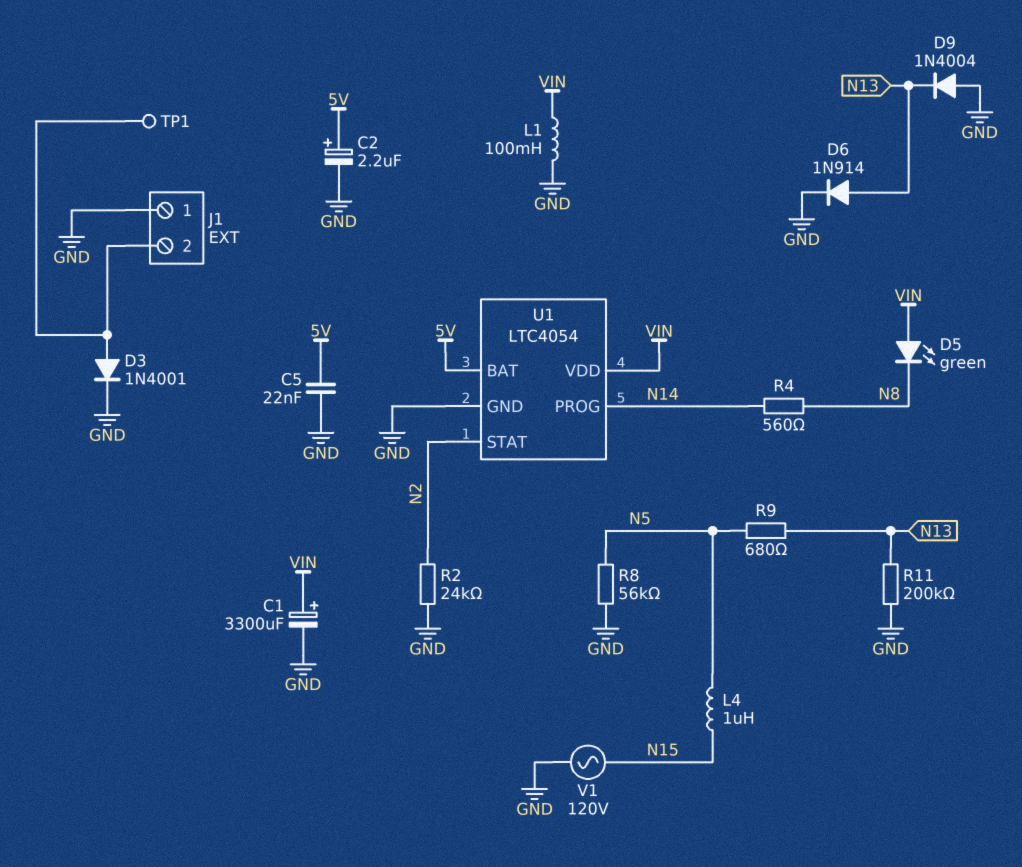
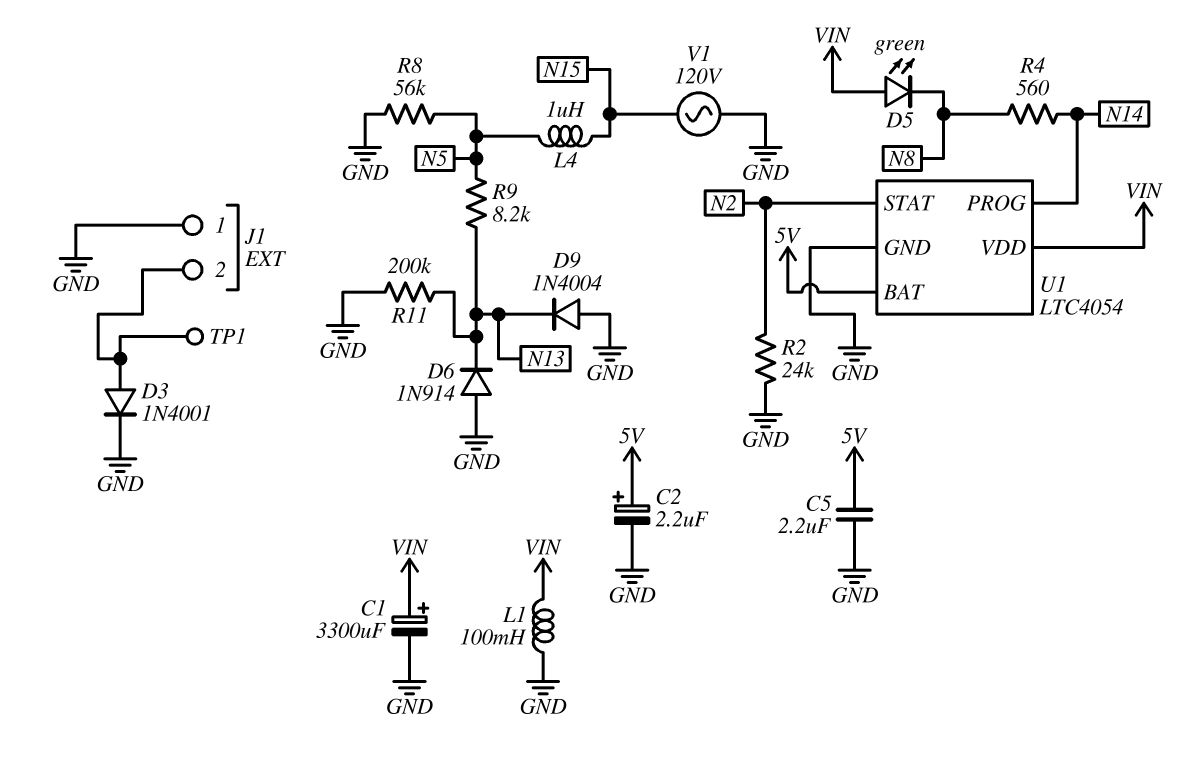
C5: 22nF (5V, GND) -> 2.2uF (5V, GND)
D6: diode 1N914 (A N13, K GND) -> diode 1N914 (A GND, K N13)
R9: 680 (N5, N13) -> 8.2k (N5, N13)

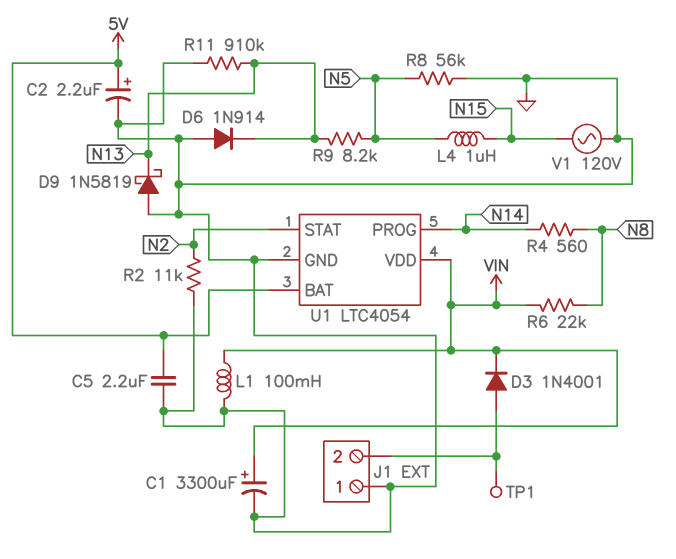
D3: diode 1N4001 (A J1/2, K GND) -> diode 1N4001 (A J1/2, K VIN)
D5: LED green (A VIN, K N8) -> none
D9: diode 1N4004 (A GND, K N13) -> schottky 1N5819 (A GND, K N13)
R2: 24k (GND, N2) -> 11k (GND, N2)
R6: none -> 22k (N8, VIN)
R11: 200k (GND, N13) -> 910k (GND, N13)

